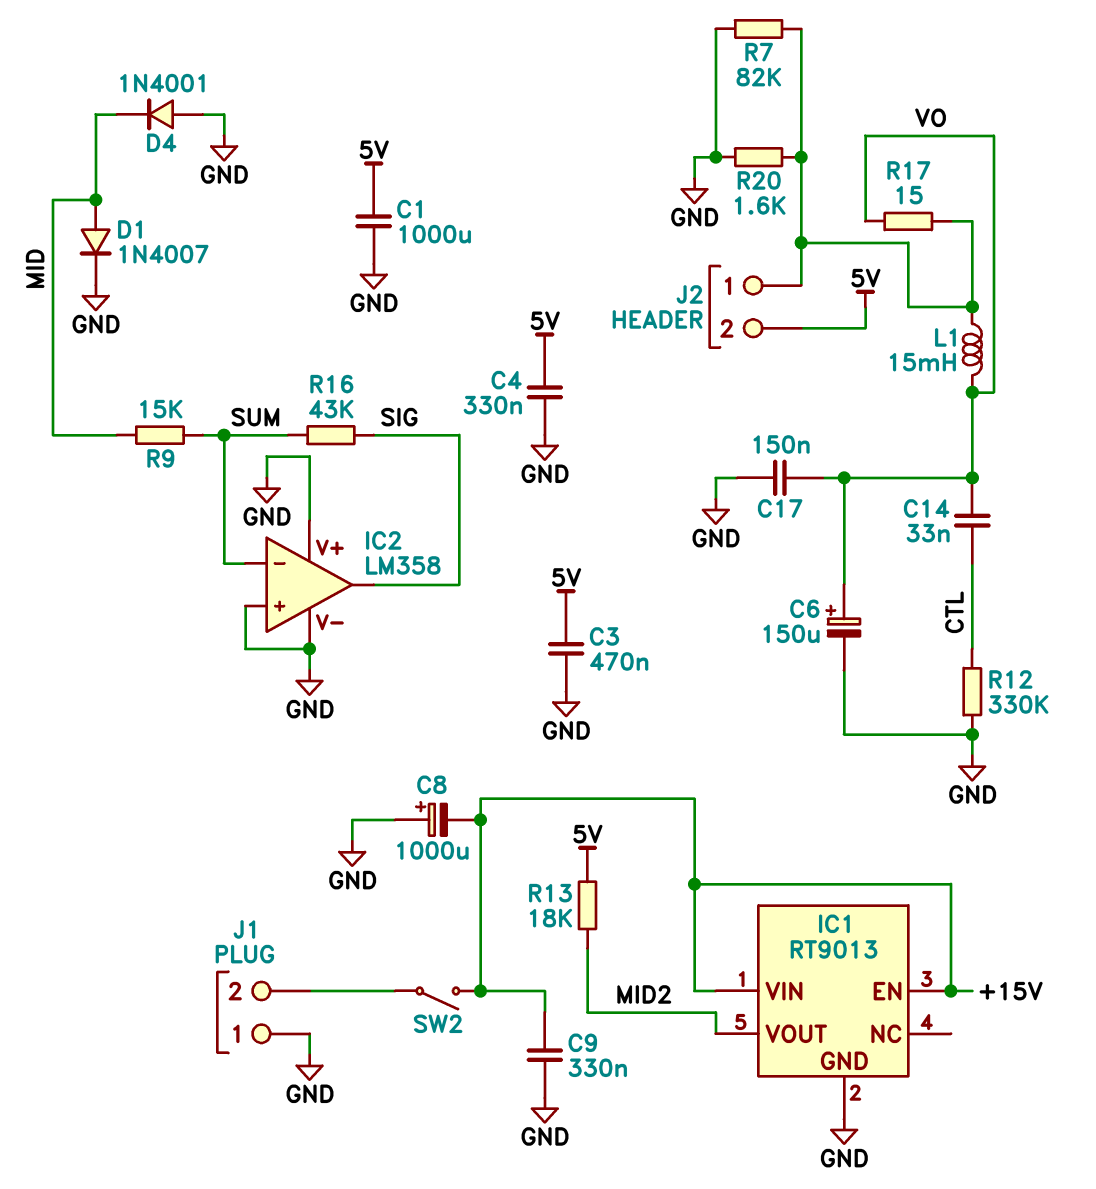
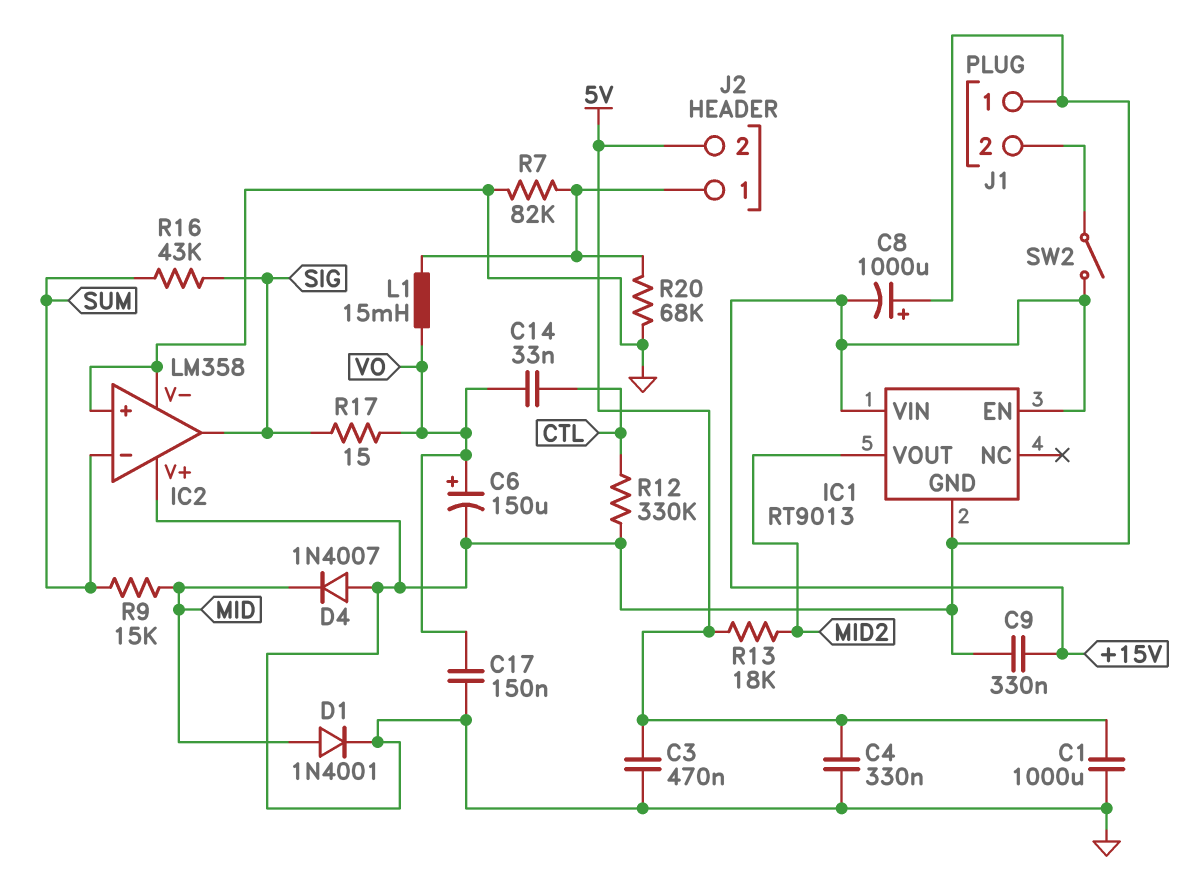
D1: diode 1N4007 (A MID, K GND) -> diode 1N4001 (A MID, K GND)
D4: diode 1N4001 (A GND, K MID) -> diode 1N4007 (A GND, K MID)
R17: 15 (J2/1, VO) -> 15 (SIG, VO)
R20: 1.6k (GND, J2/1) -> 68k (GND, J2/1)

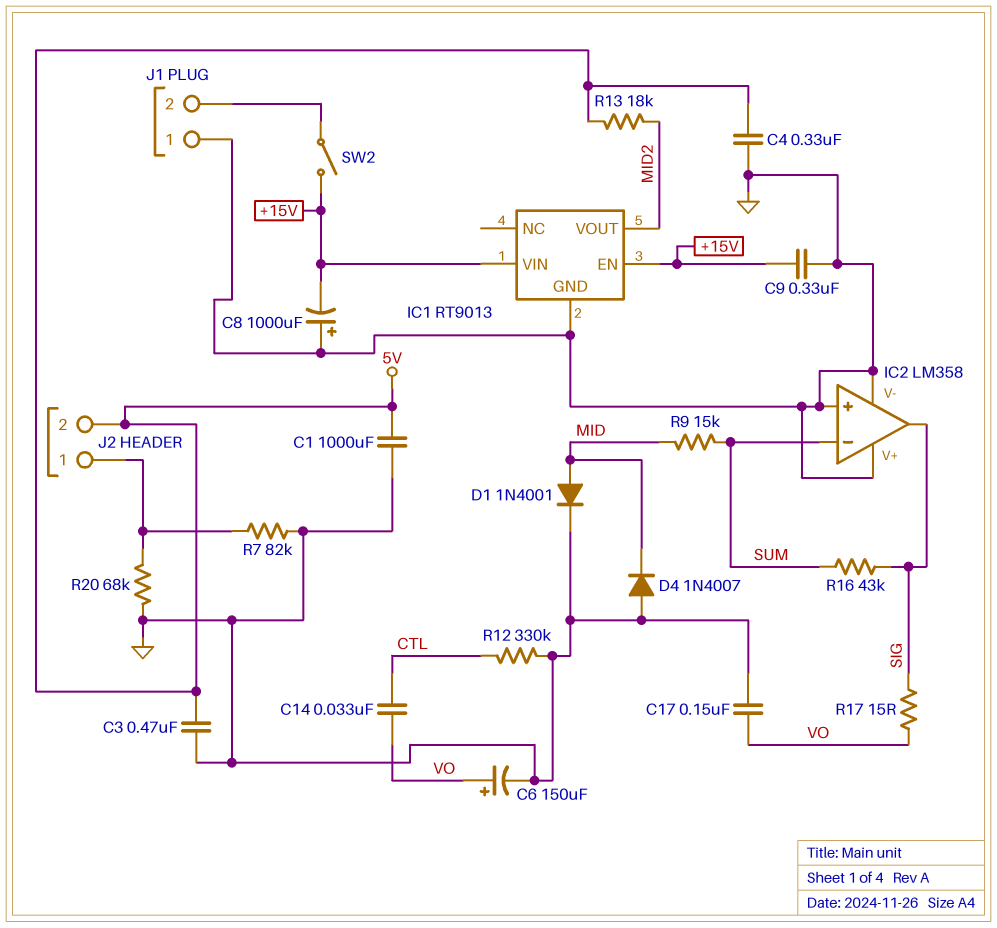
L1: 15mH (J2/1, VO) -> none

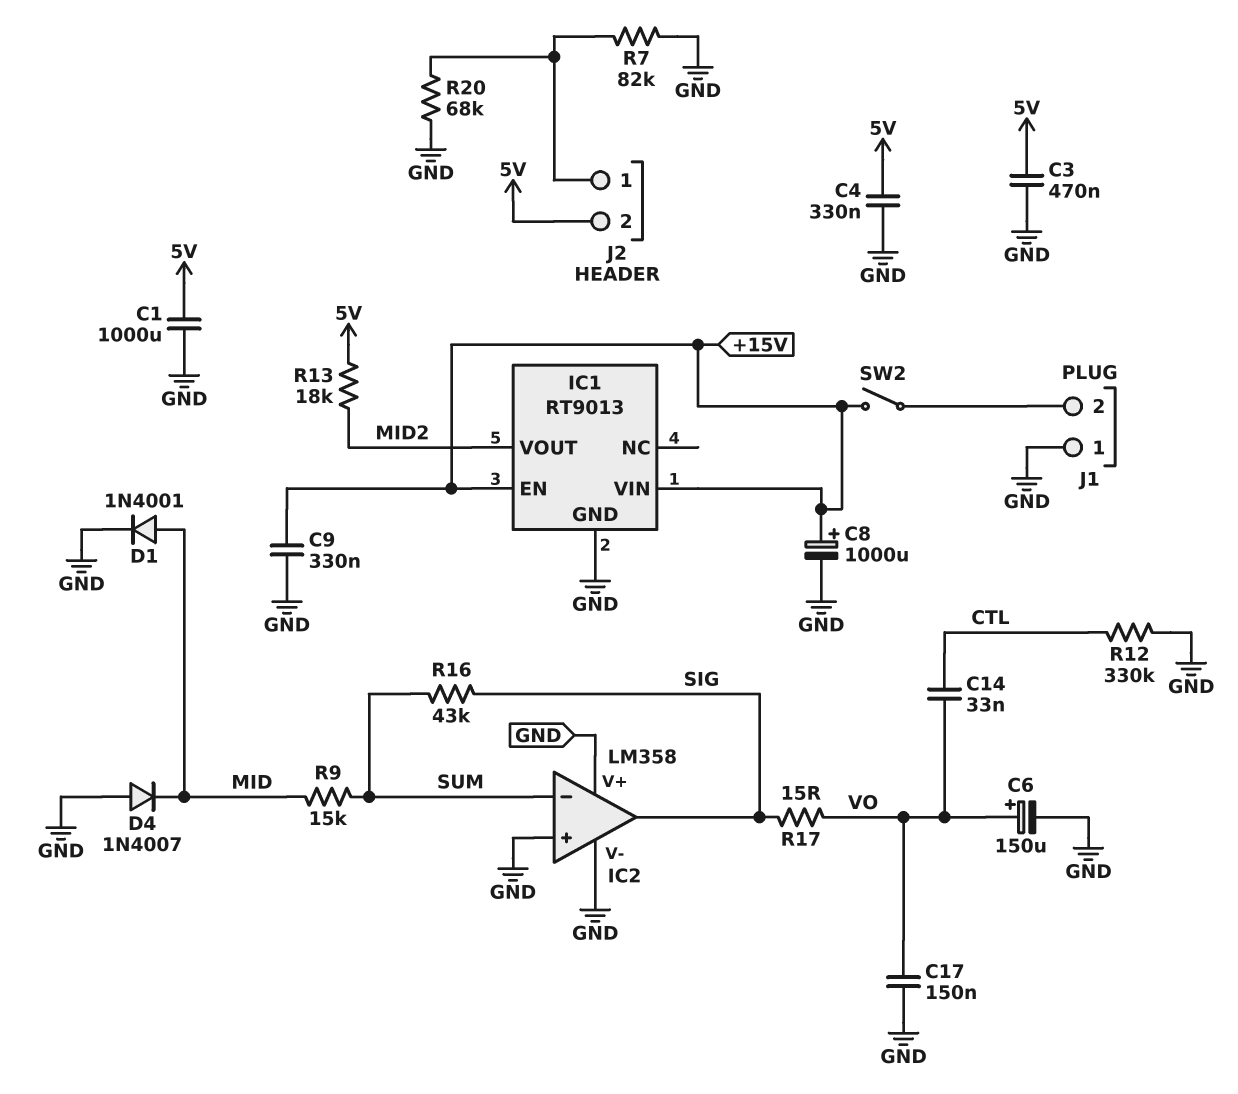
C8: 1000uF (plus GND, minus +15V) -> 1000uF (plus +15V, minus GND)

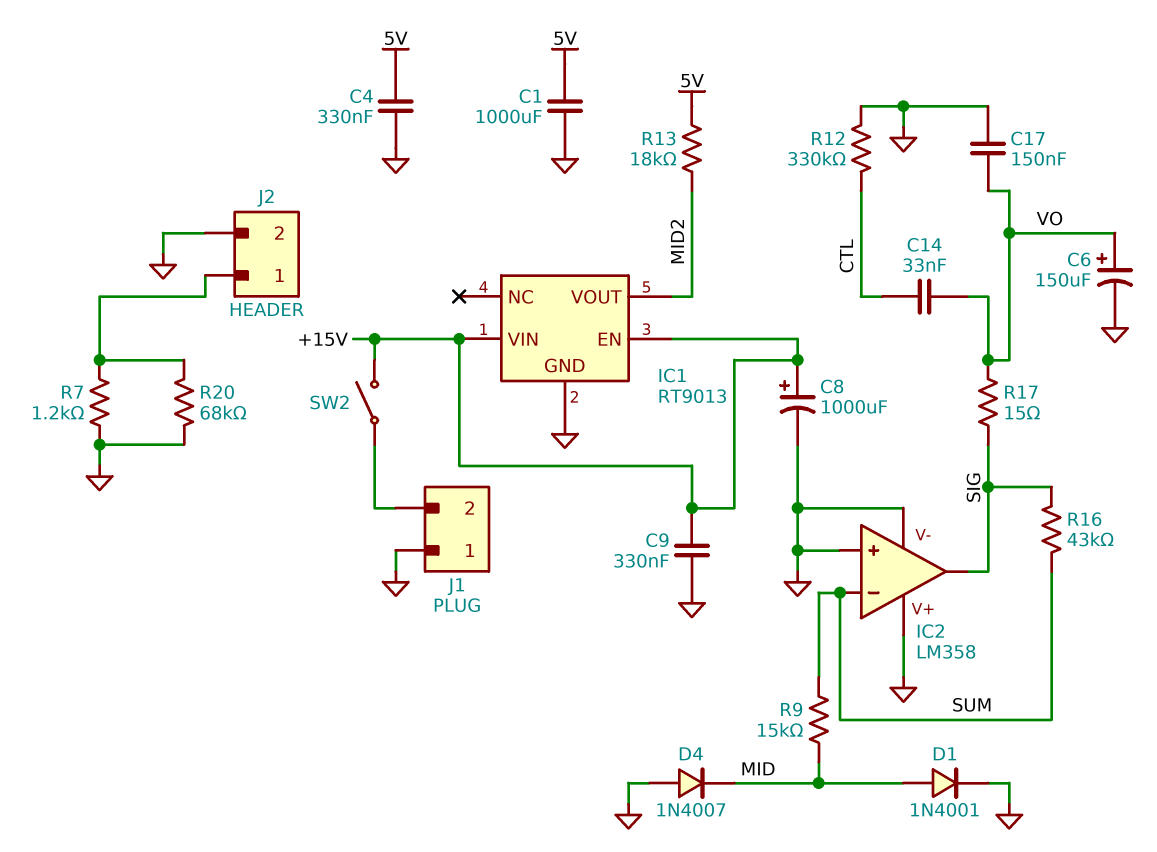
C3: 470nF (5V, GND) -> none
J2 pin 2: 5V -> GND
R7: 82k (GND, J2/1) -> 1.2k (GND, J2/1)

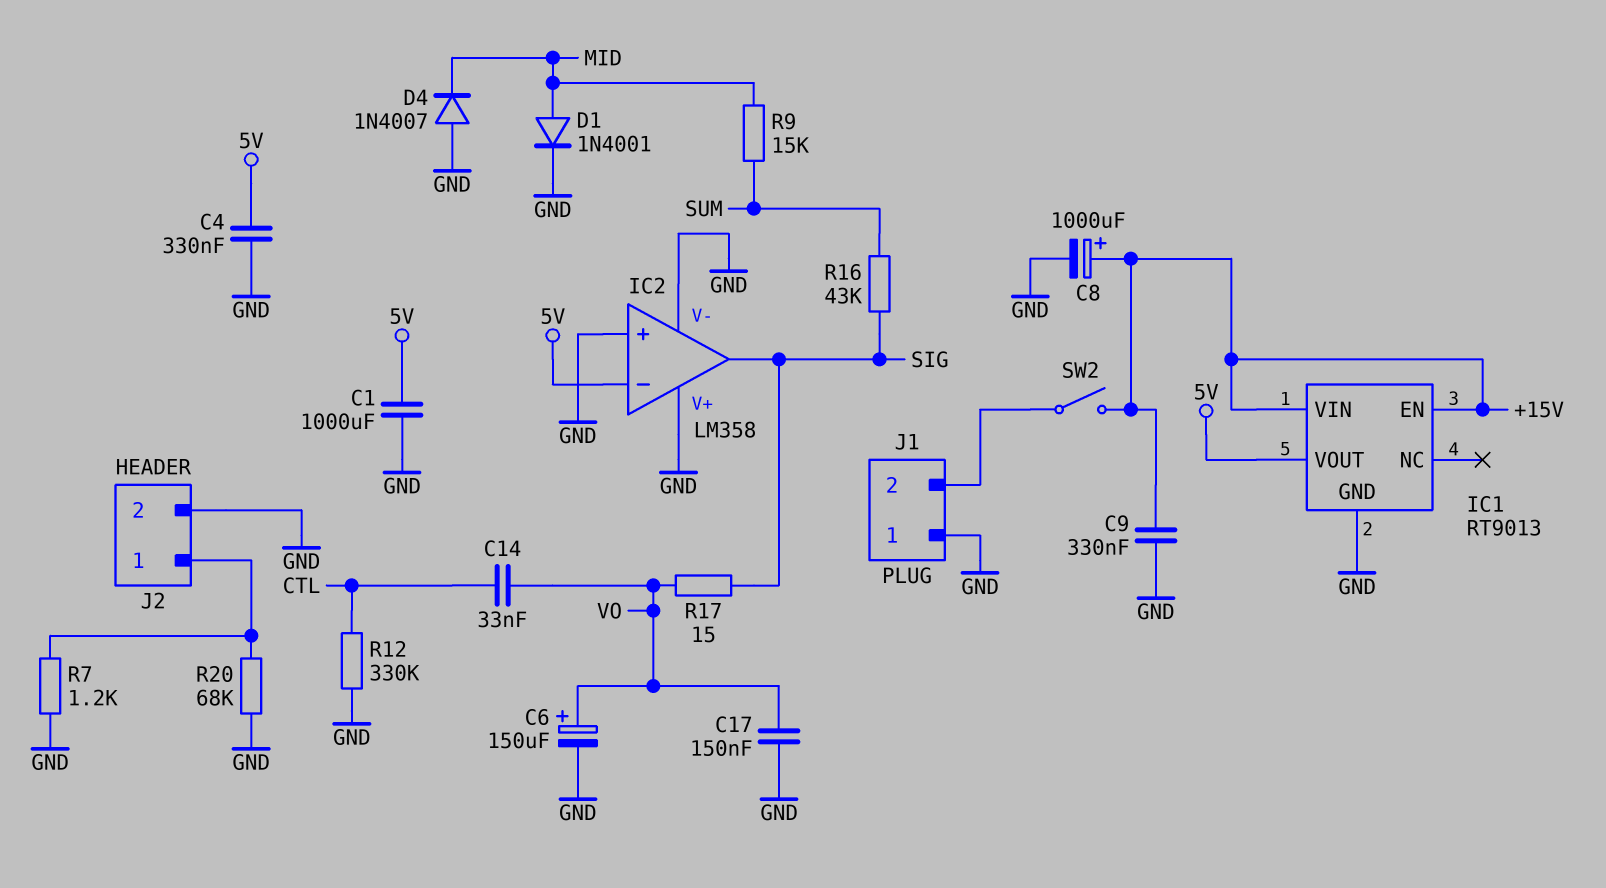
IC1 pin VOUT: MID2 -> 5V
IC2 pin in-: SUM -> 5V
R13: 18k (5V, MID2) -> none

